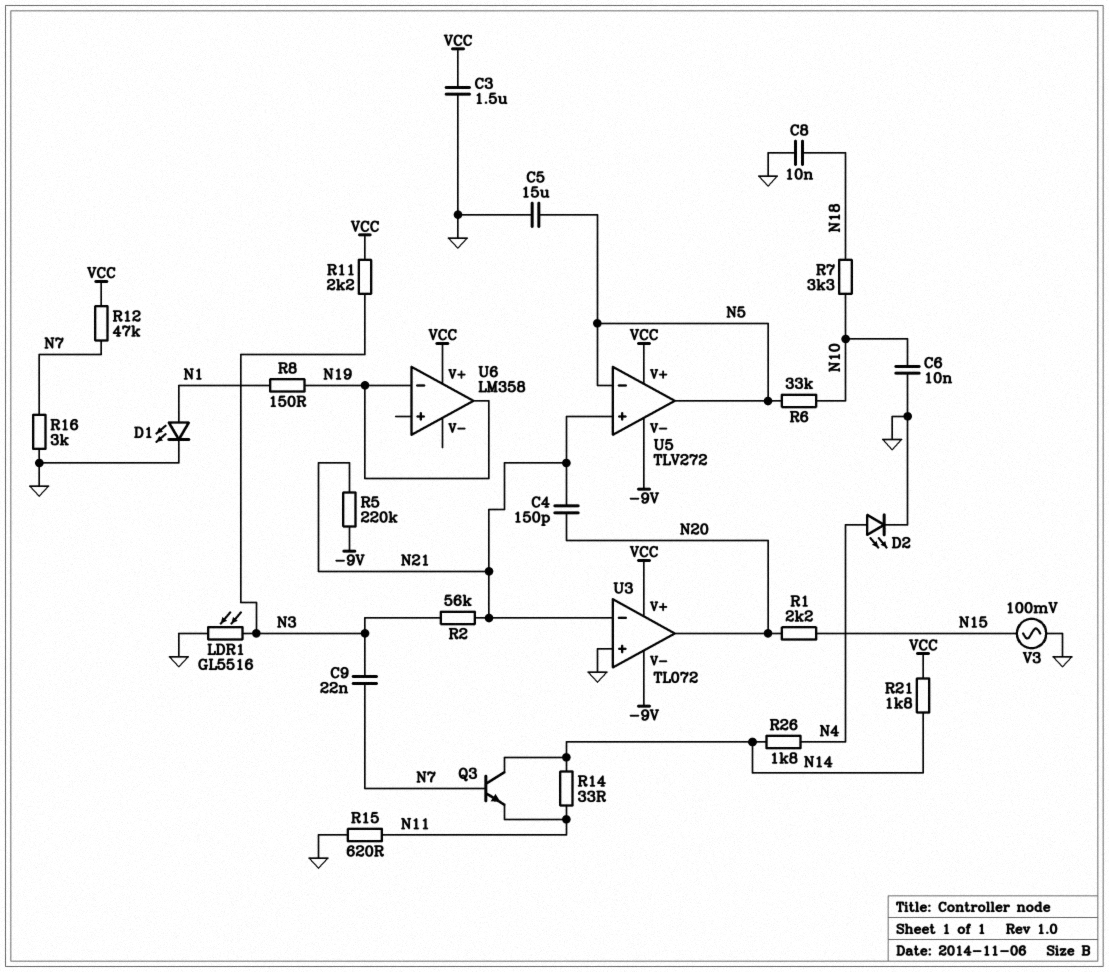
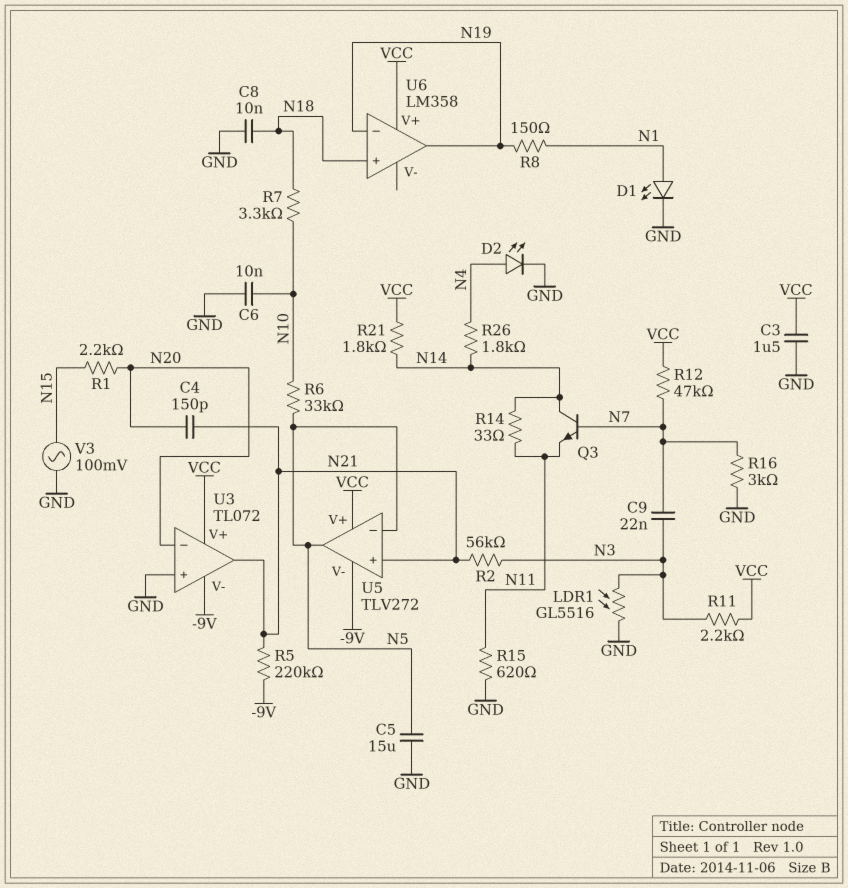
U3 pin in-: N21 -> N20
U3 pin out: N20 -> N21
U6 pin in+: none -> N18

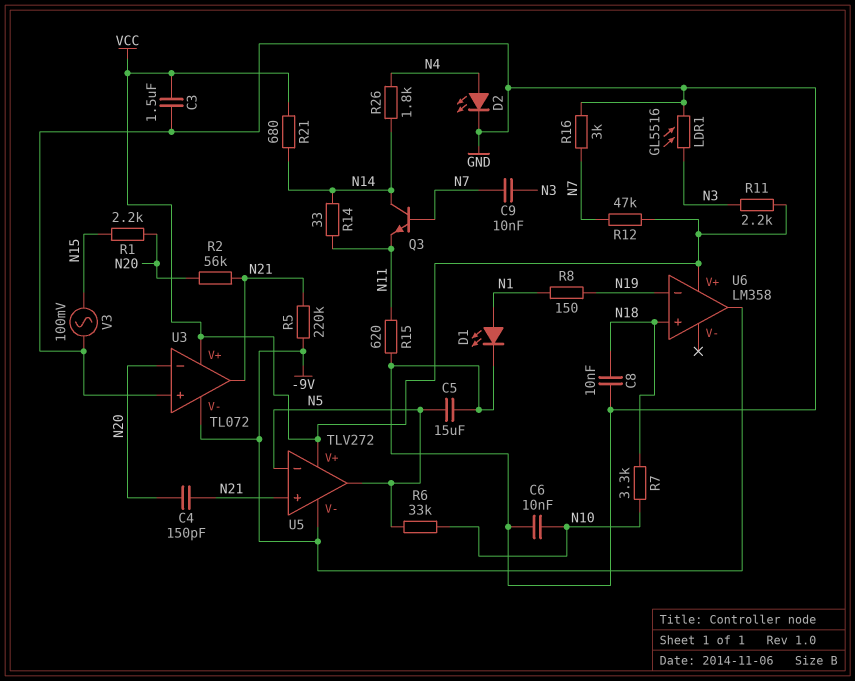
C9: 22nF (N3, N7) -> 10nF (N3, N7)
R2: 56k (N3, N21) -> 56k (N20, N21)
R21: 1.8k (N14, VCC) -> 680 (N14, VCC)
U6 pin out: N19 -> -9V

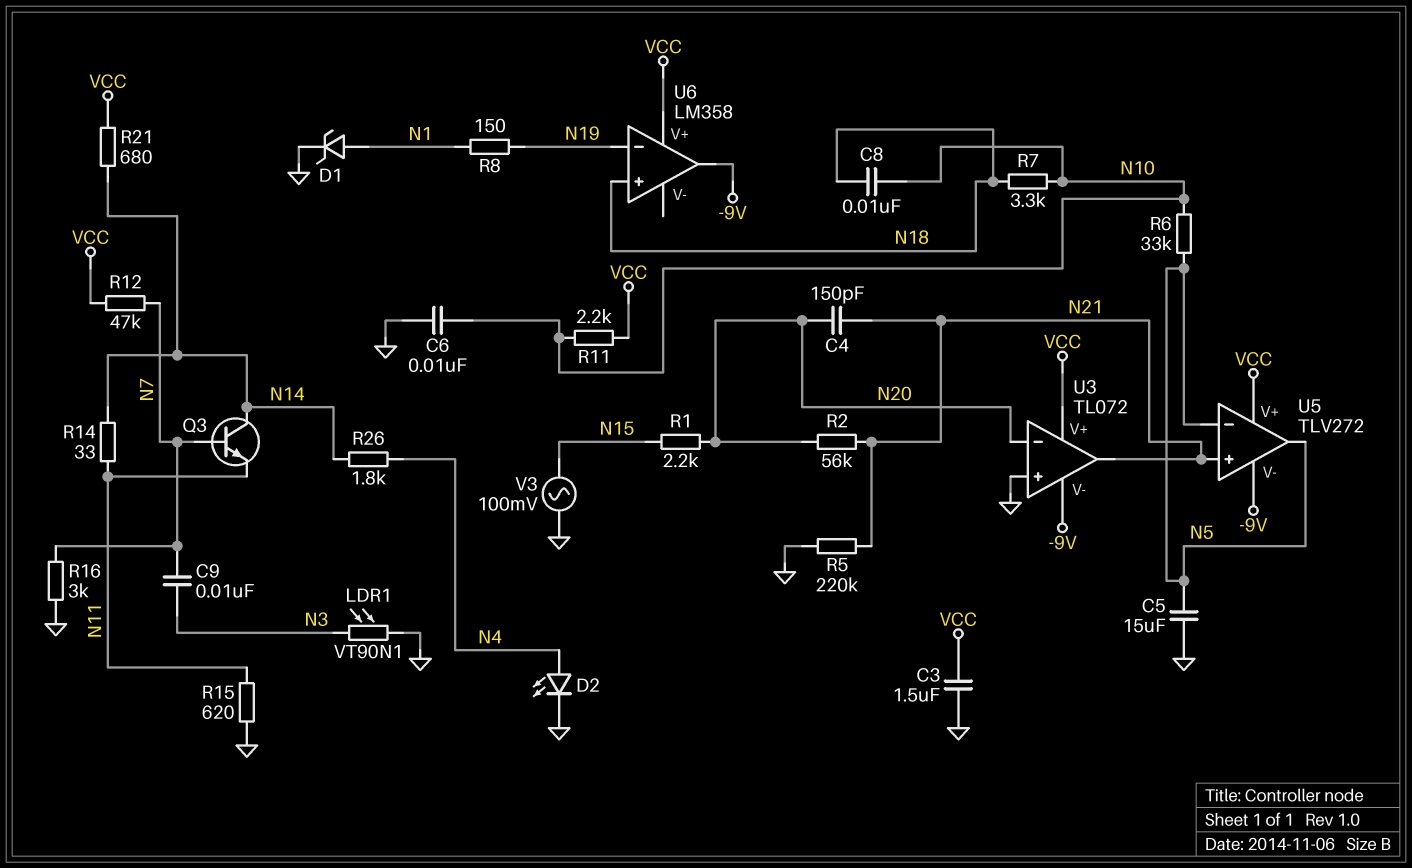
C8: 10nF (GND, N18) -> 10nF (N10, N18)
D1: LED (A N1, K GND) -> zener (A N1, K GND)
LDR1: GL5516 (GND, N3) -> VT90N1 (GND, N3)
R5: 220k (-9V, N21) -> 220k (GND, N21)
R11: 2.2k (N3, VCC) -> 2.2k (N10, VCC)

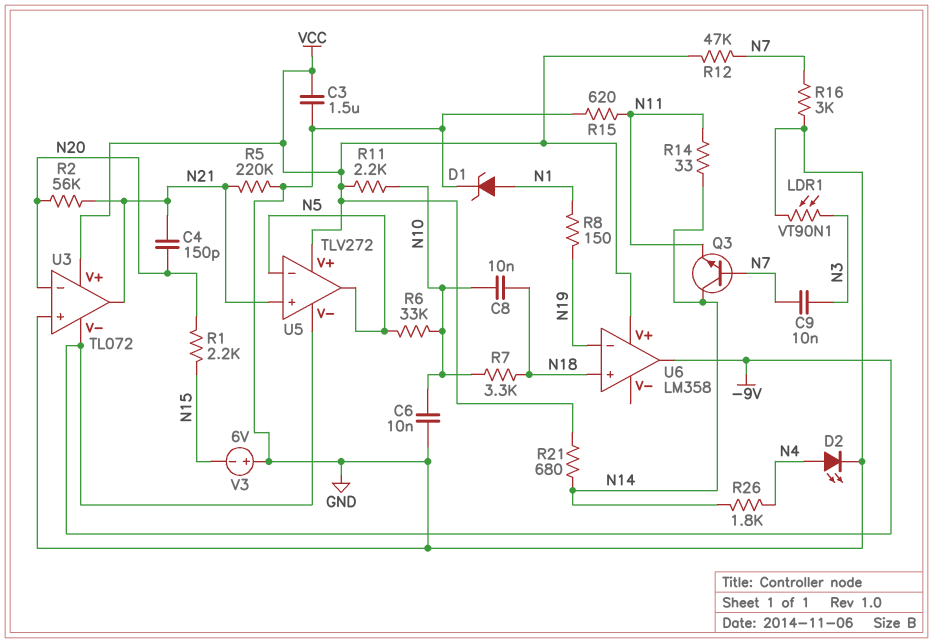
C5: 15uF (GND, N5) -> none
V3: AC 100mV (GND, N15) -> 6V (plus GND, minus N15)

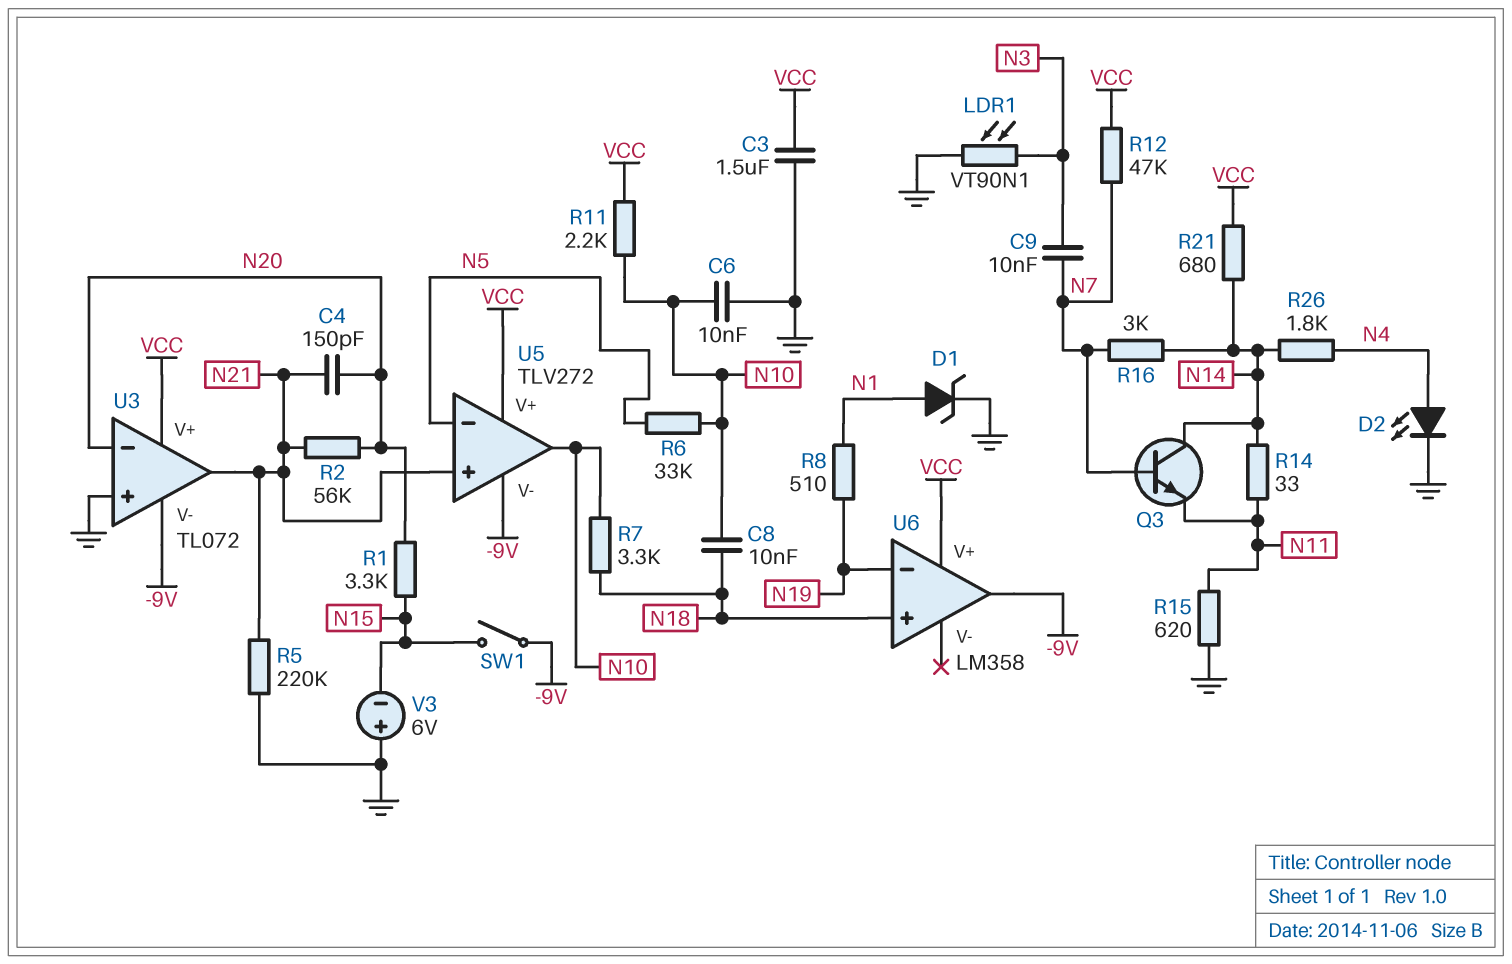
R1: 2.2k (N15, N20) -> 3.3k (N15, N20)
R8: 150 (N1, N19) -> 510 (N1, N19)
R16: 3k (GND, N7) -> 3k (N7, N14)
SW1: none -> switch (-9V, N15)
U5 pin out: N5 -> N10

